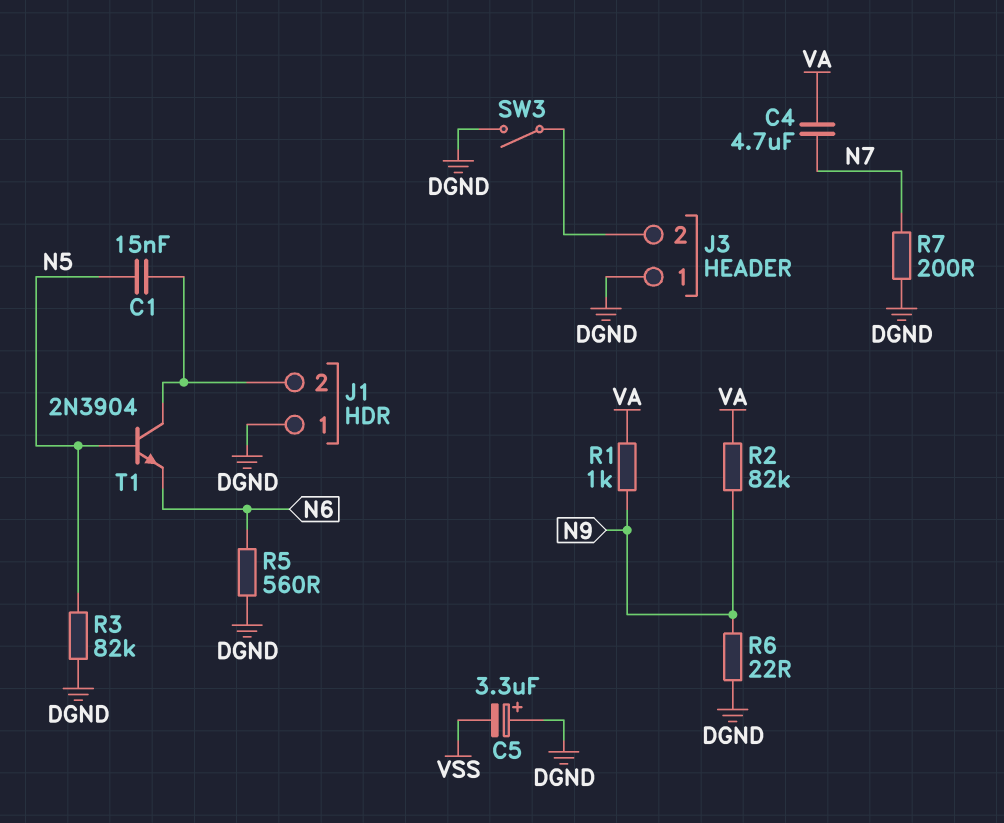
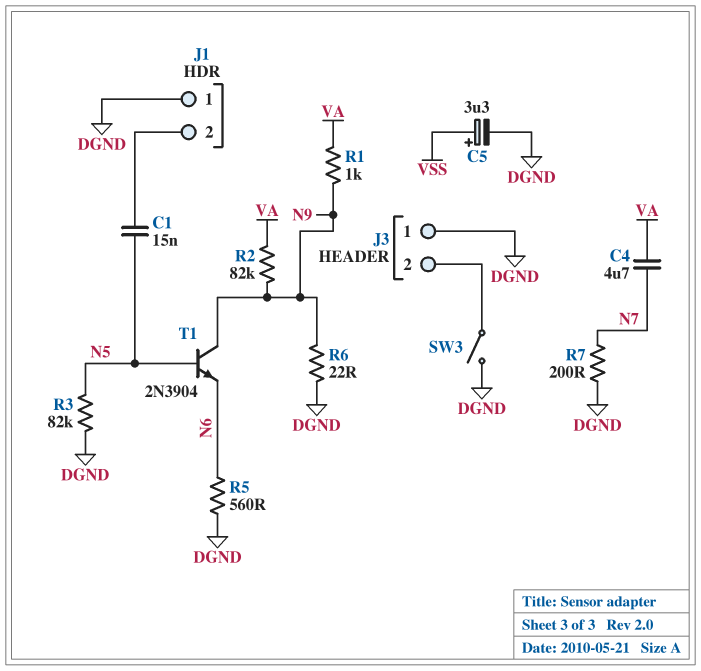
C5: 3.3uF (plus DGND, minus VSS) -> 3.3uF (plus VSS, minus DGND)
T1: NPN 2N3904 (B N5, C J1/2, E N6) -> NPN 2N3904 (B N5, C N9, E N6)

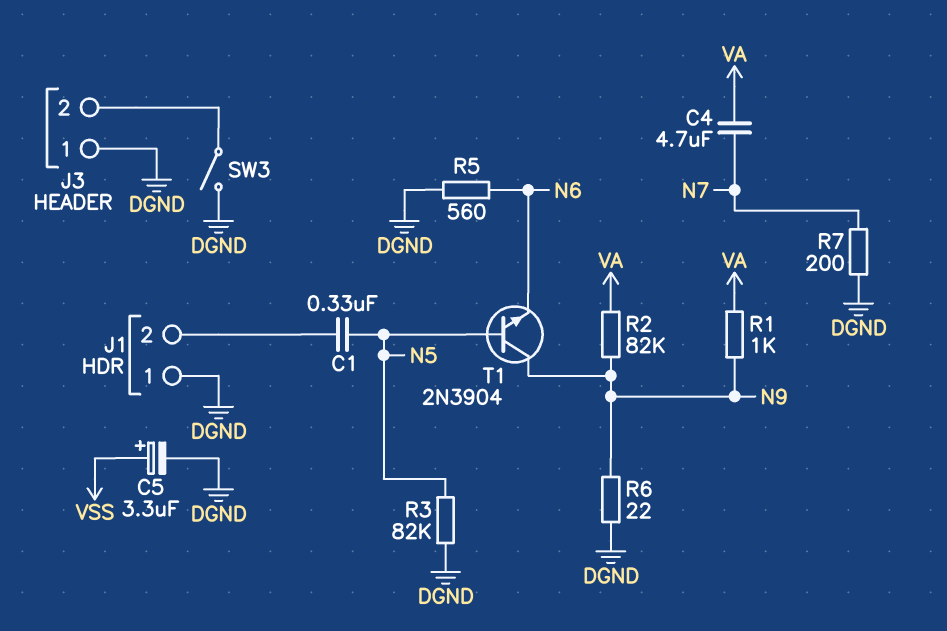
C1: 15nF (J1/2, N5) -> 330nF (J1/2, N5)

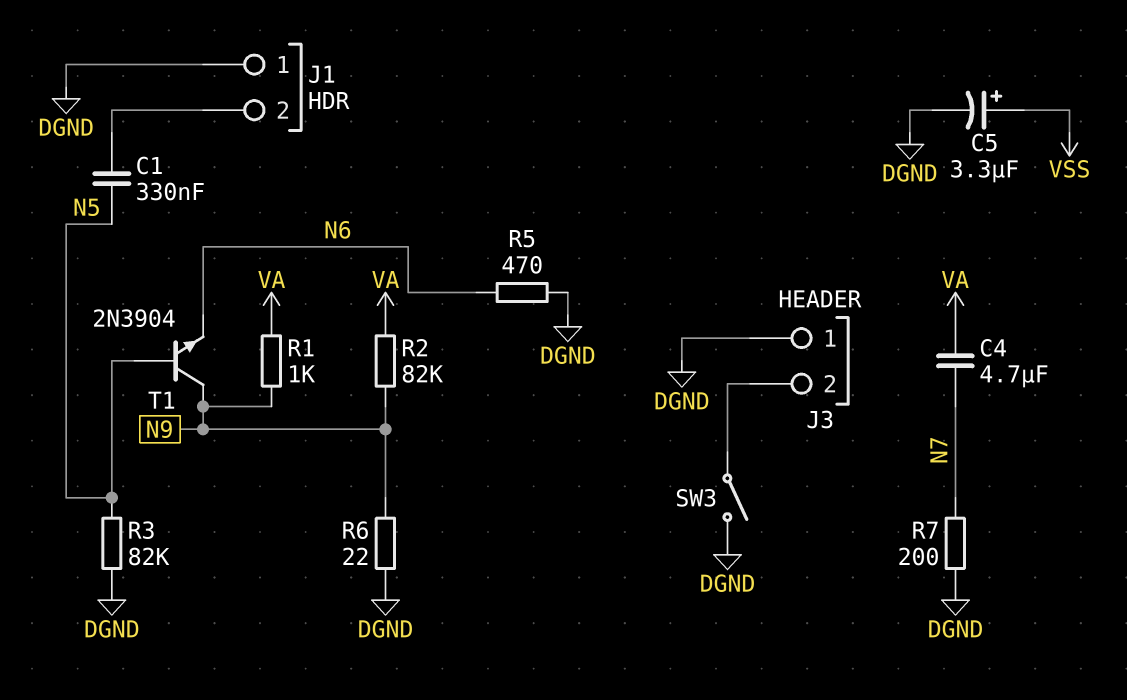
R5: 560 (DGND, N6) -> 470 (DGND, N6)

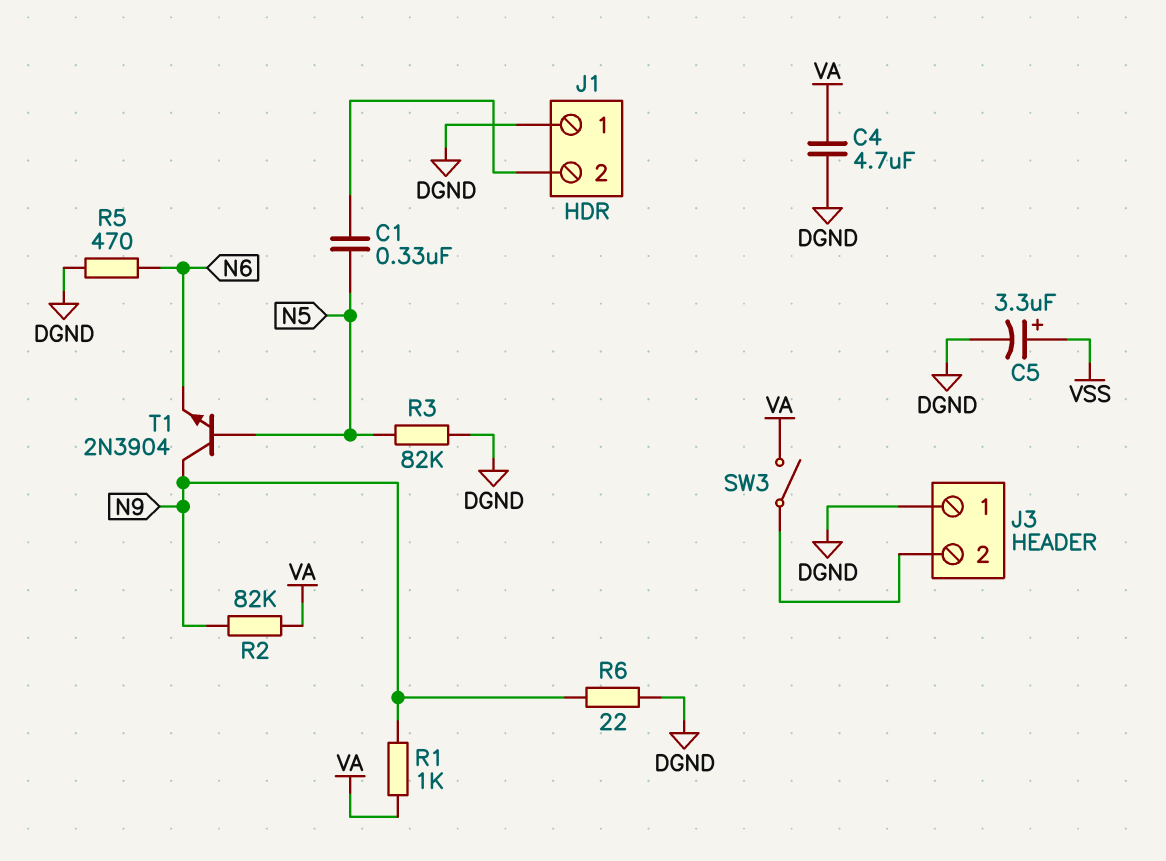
C4: 4.7uF (N7, VA) -> 4.7uF (DGND, VA)
R7: 200 (DGND, N7) -> none
SW3: switch (DGND, J3/2) -> switch (J3/2, VA)

